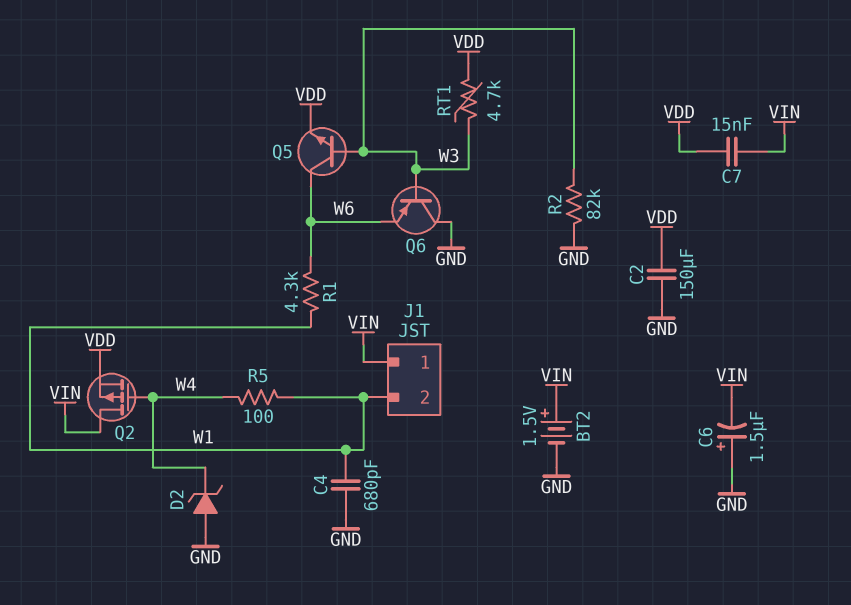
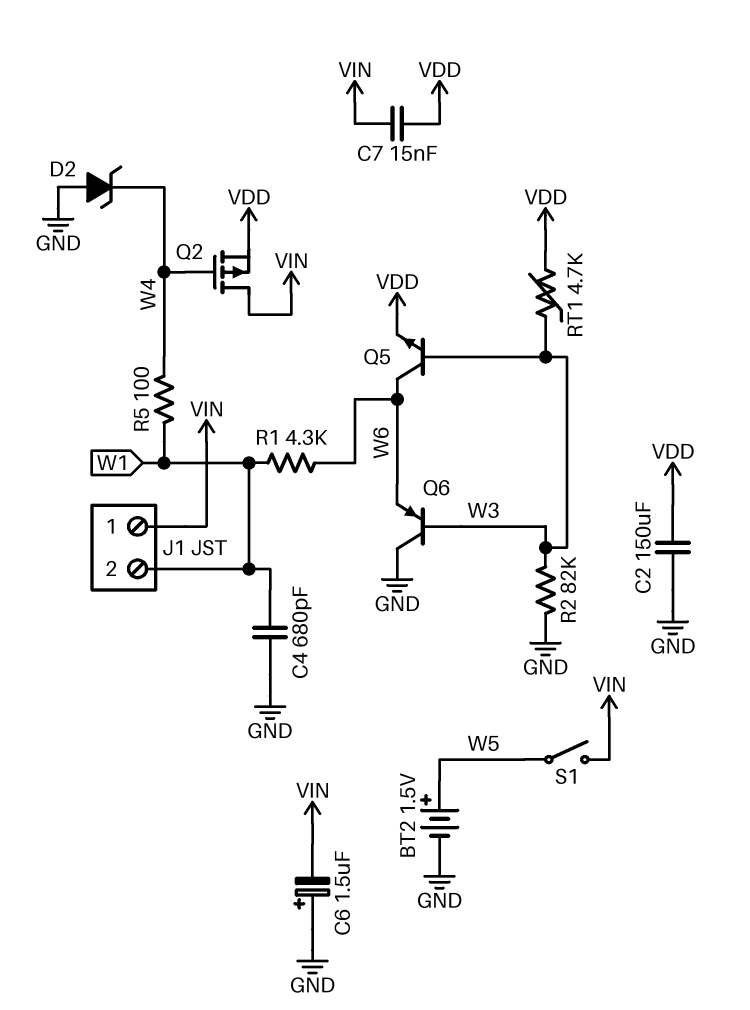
BT2: 1.5V (plus VIN, minus GND) -> 1.5V (plus W5, minus GND)
S1: none -> switch (VIN, W5)

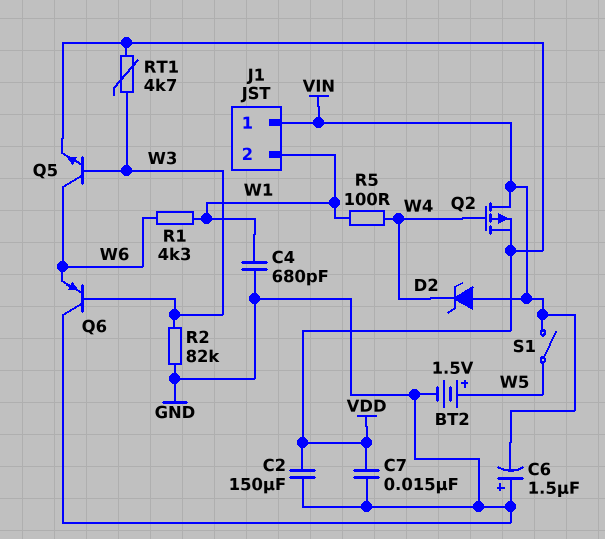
C7: 15nF (VDD, VIN) -> 15nF (GND, VDD)
D2: zener (A GND, K W4) -> zener (A VIN, K W4)

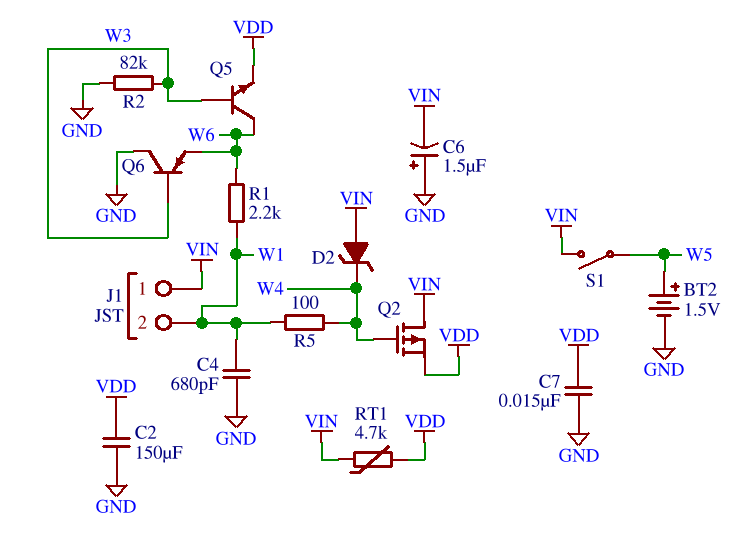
R1: 4.3k (W1, W6) -> 2.2k (W1, W6)
RT1: 4.7k (VDD, W3) -> 4.7k (VDD, VIN)

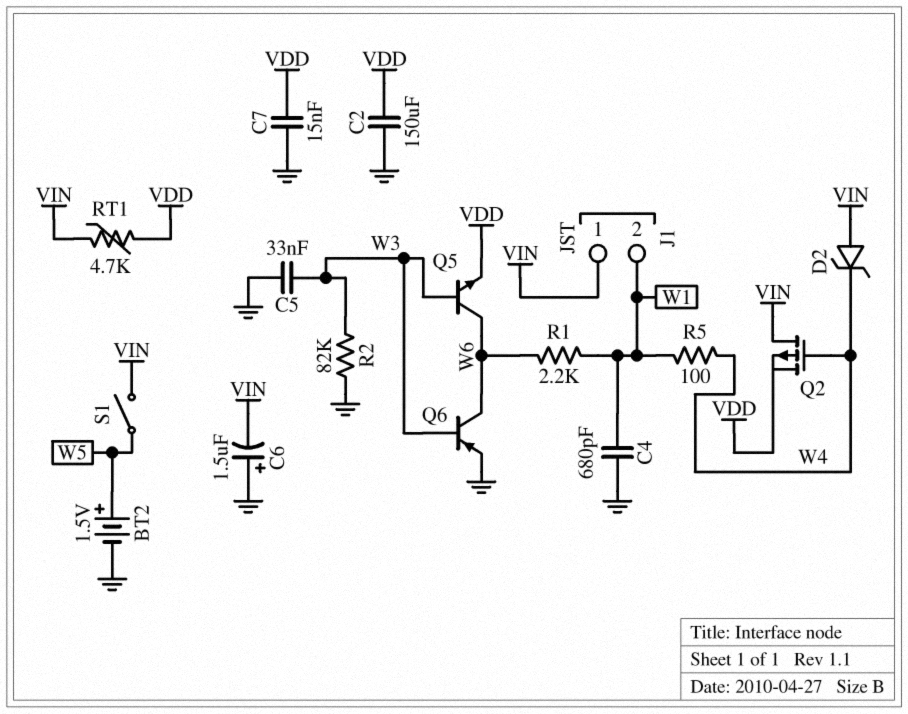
C5: none -> 33nF (GND, W3)
Q6: PNP (B W3, C GND, E W6) -> PNP (B W3, C W6, E GND)

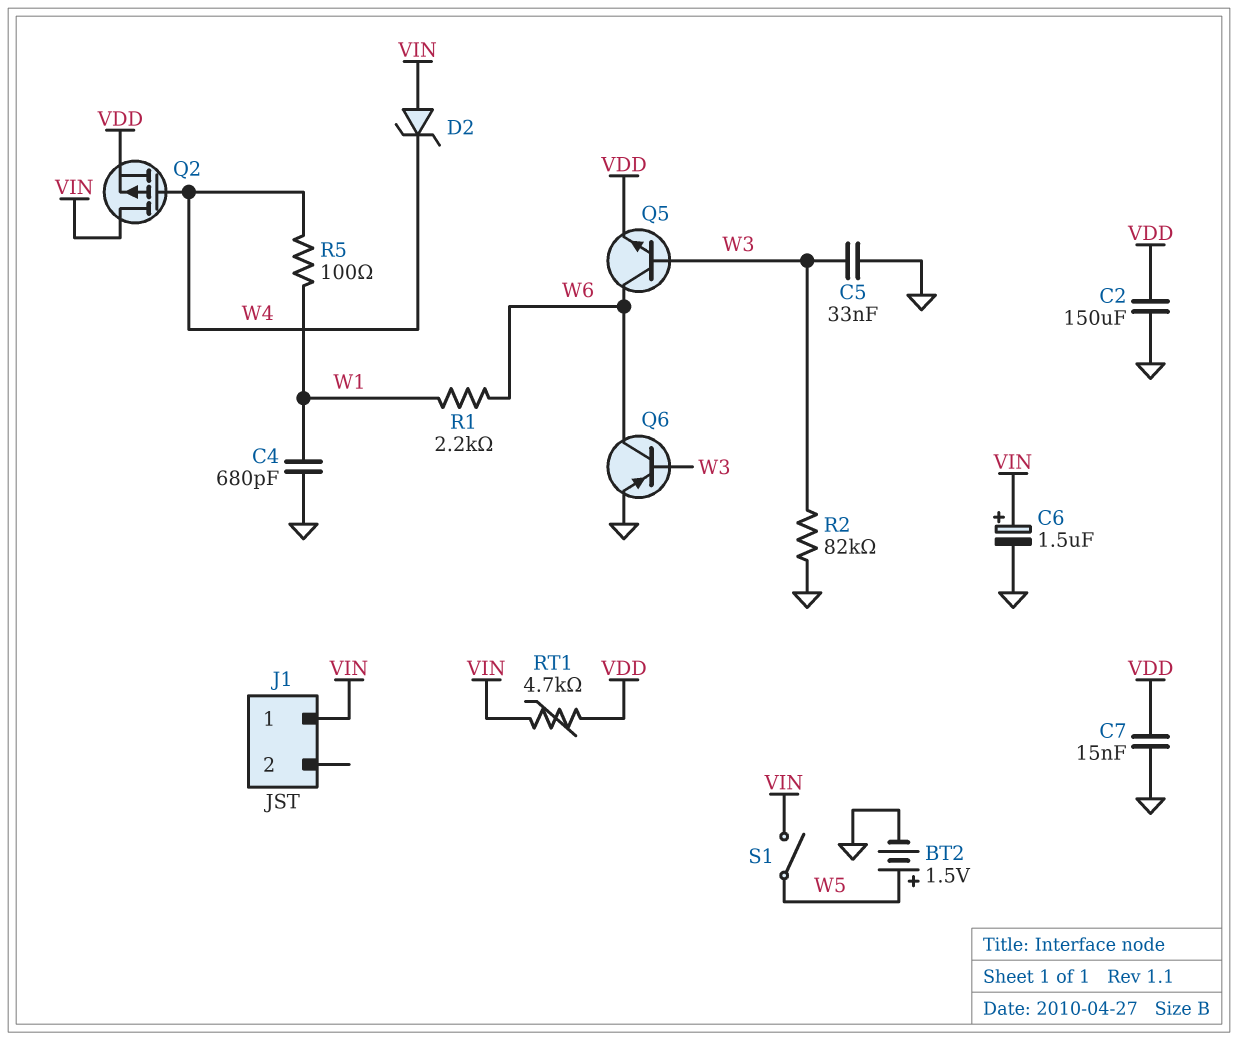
C6: 1.5uF (plus GND, minus VIN) -> 1.5uF (plus VIN, minus GND)
J1 pin 2: W1 -> none

